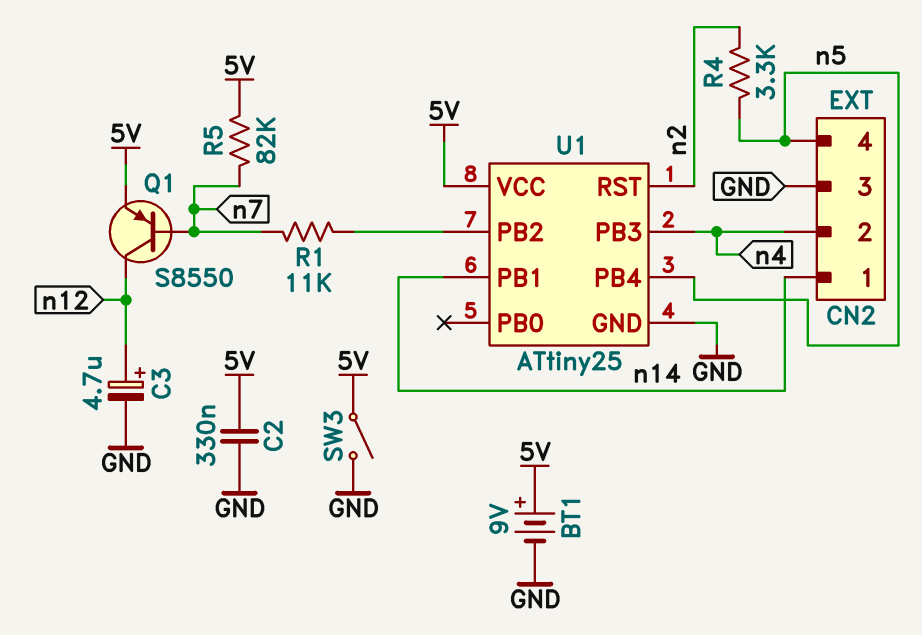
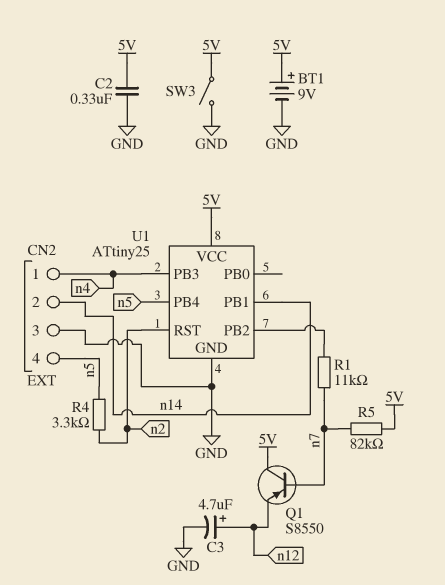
CN2 pin 1: n14 -> n4
CN2 pin 2: n4 -> n14
Q1: PNP S8550 (B n7, C n12, E 5V) -> PNP S8550 (B n7, C 5V, E n12)

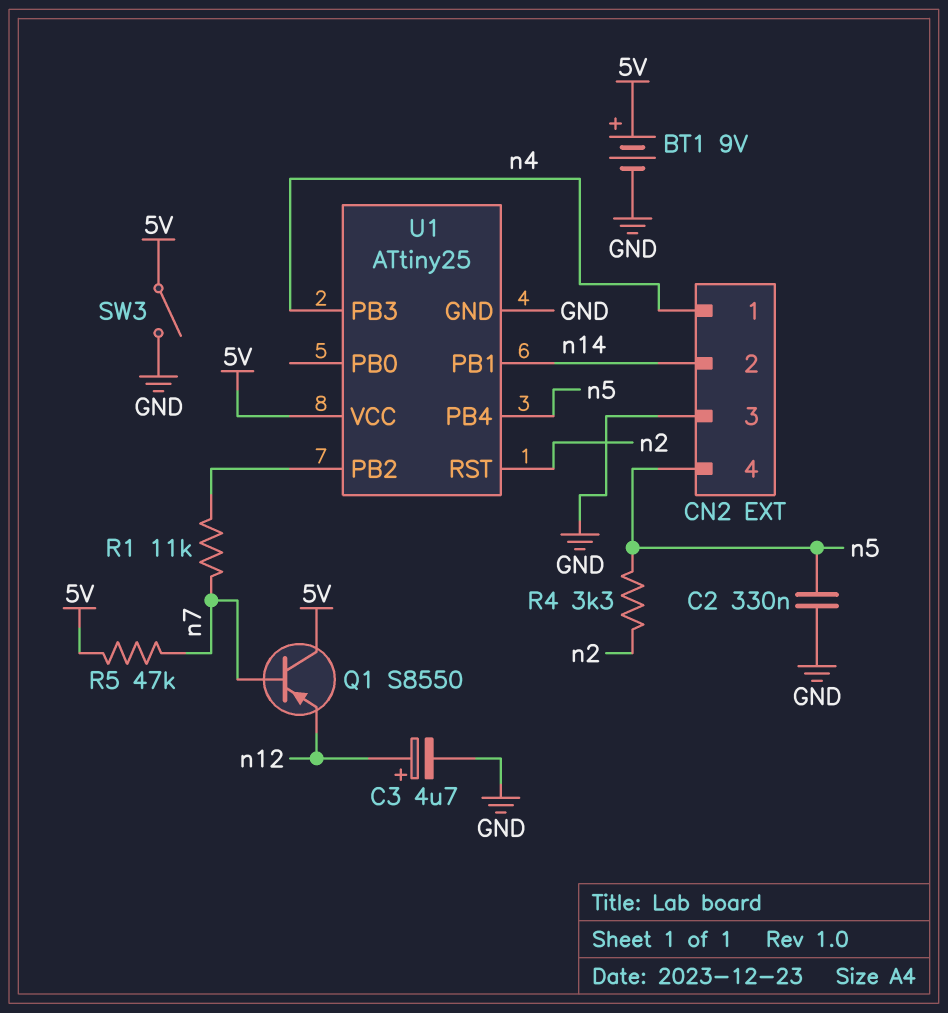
C2: 330nF (5V, GND) -> 330nF (GND, n5)
R5: 82k (5V, n7) -> 47k (5V, n7)

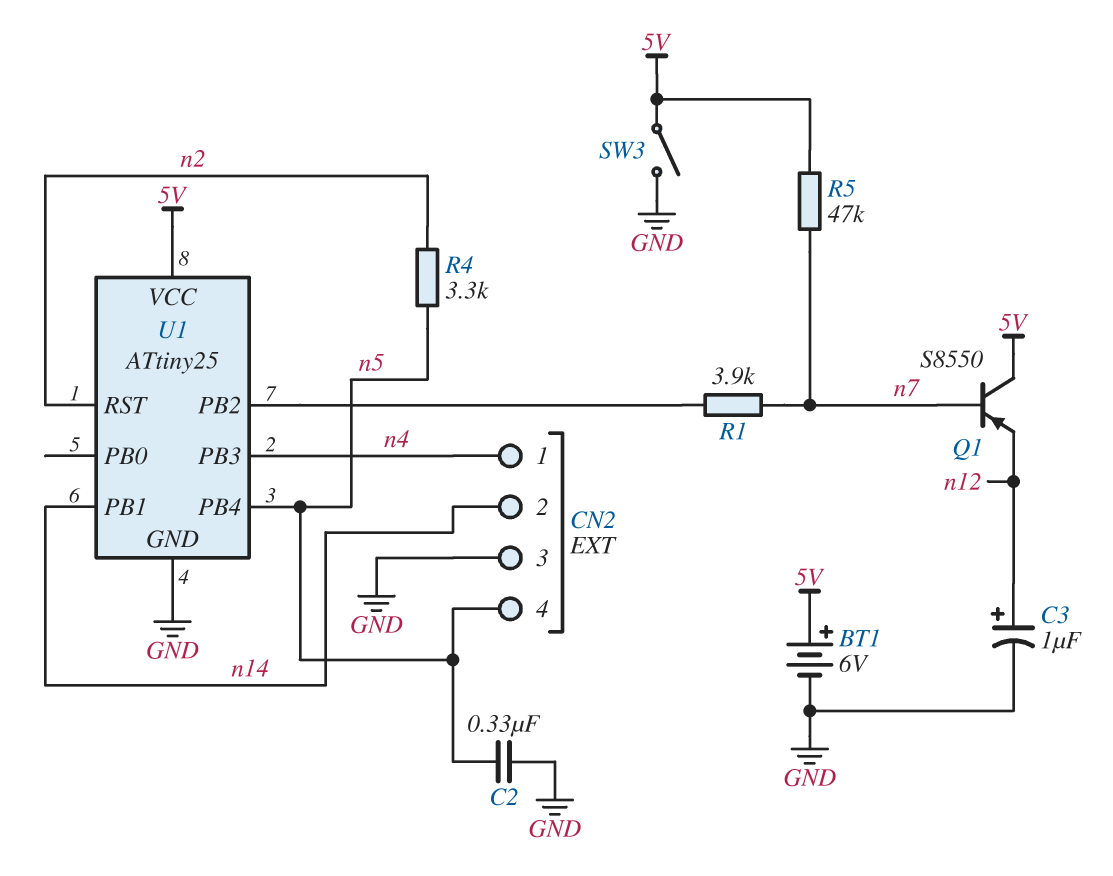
BT1: 9V (plus 5V, minus GND) -> 6V (plus 5V, minus GND)
C3: 4.7uF (plus n12, minus GND) -> 1uF (plus n12, minus GND)
R1: 11k (U1/PB2, n7) -> 3.9k (U1/PB2, n7)

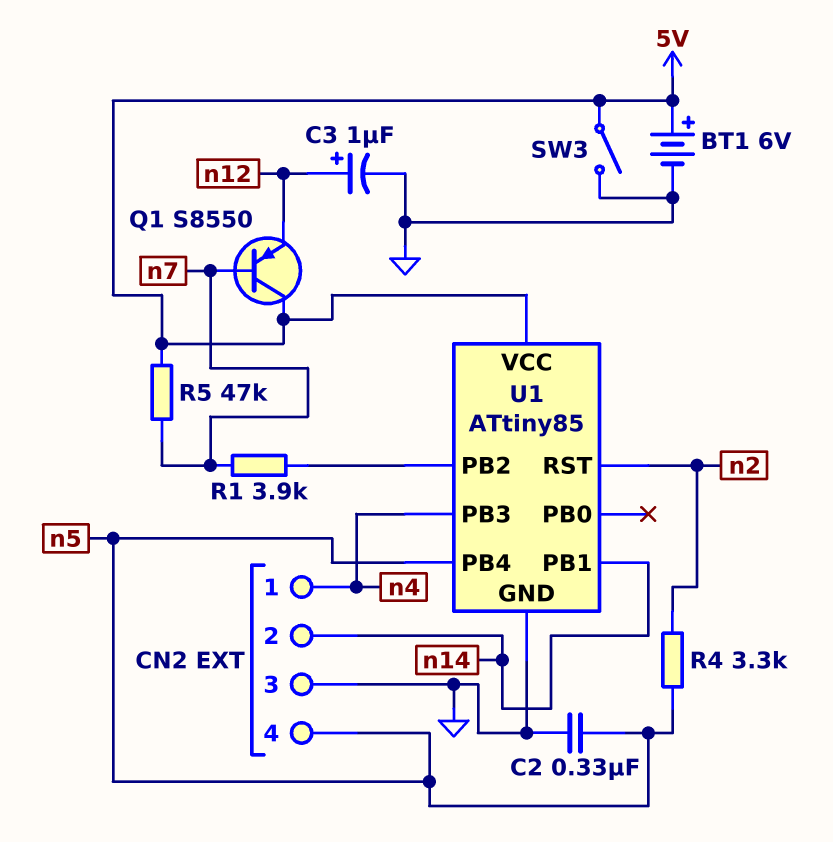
U1: ATtiny25 -> ATtiny85

